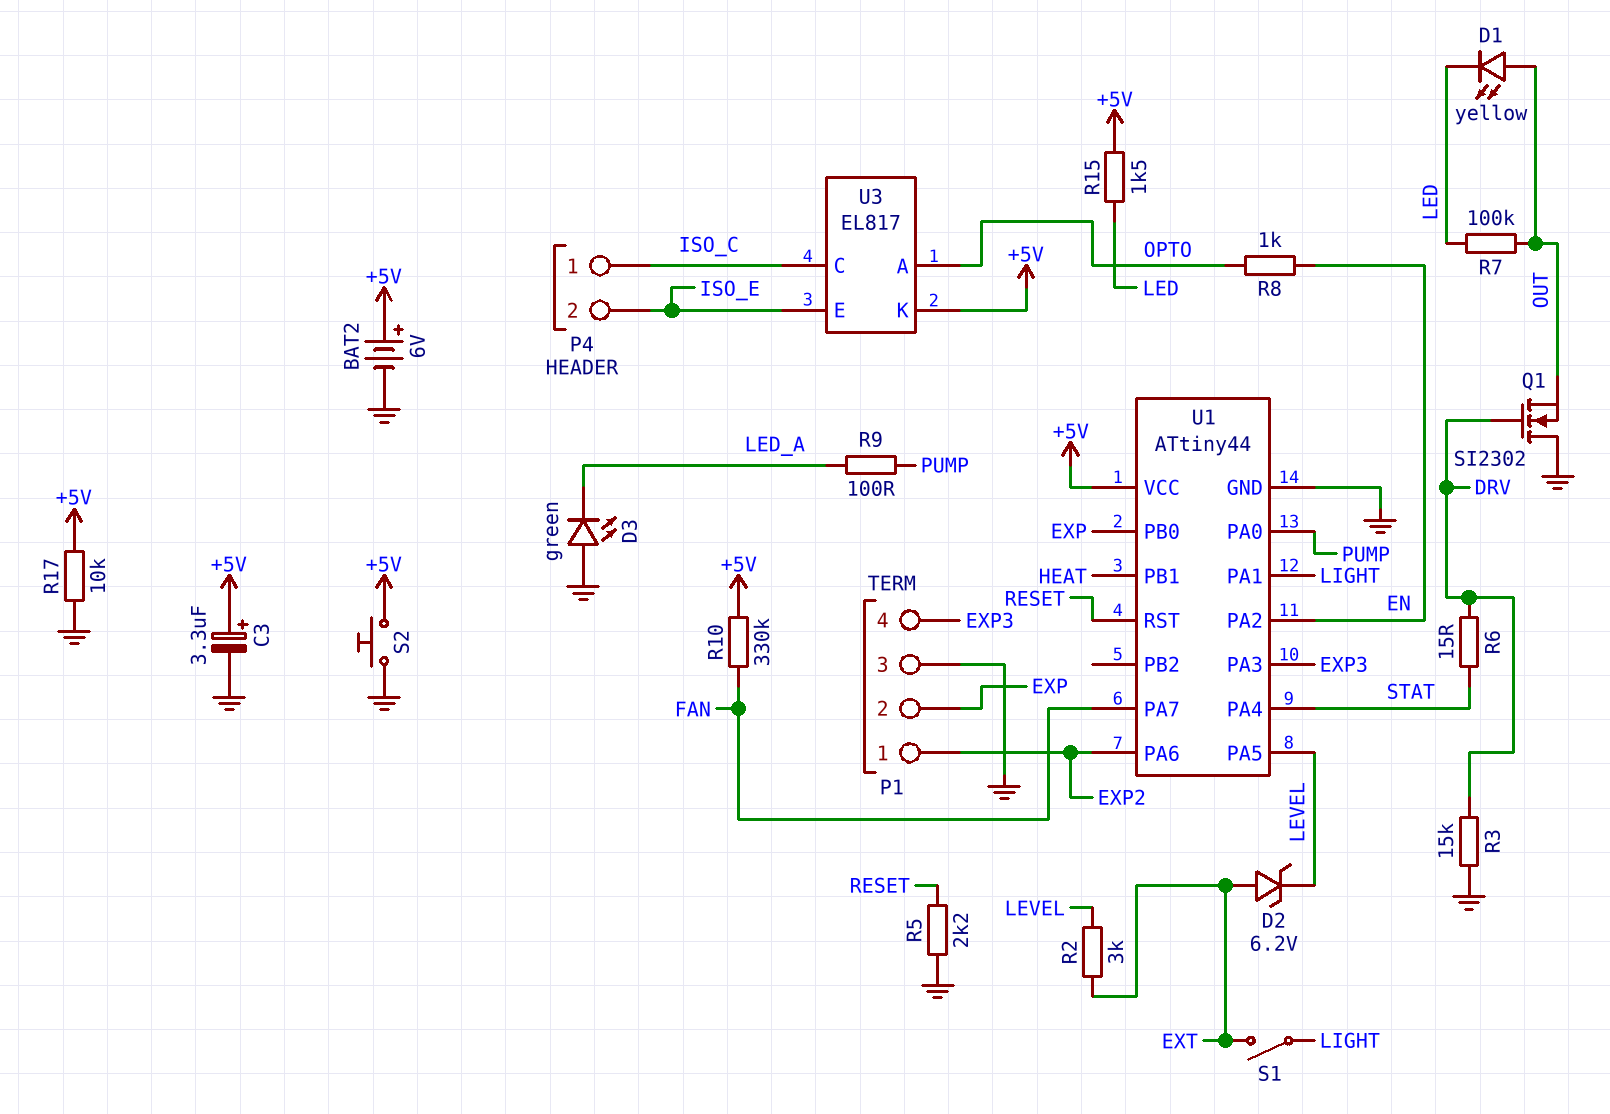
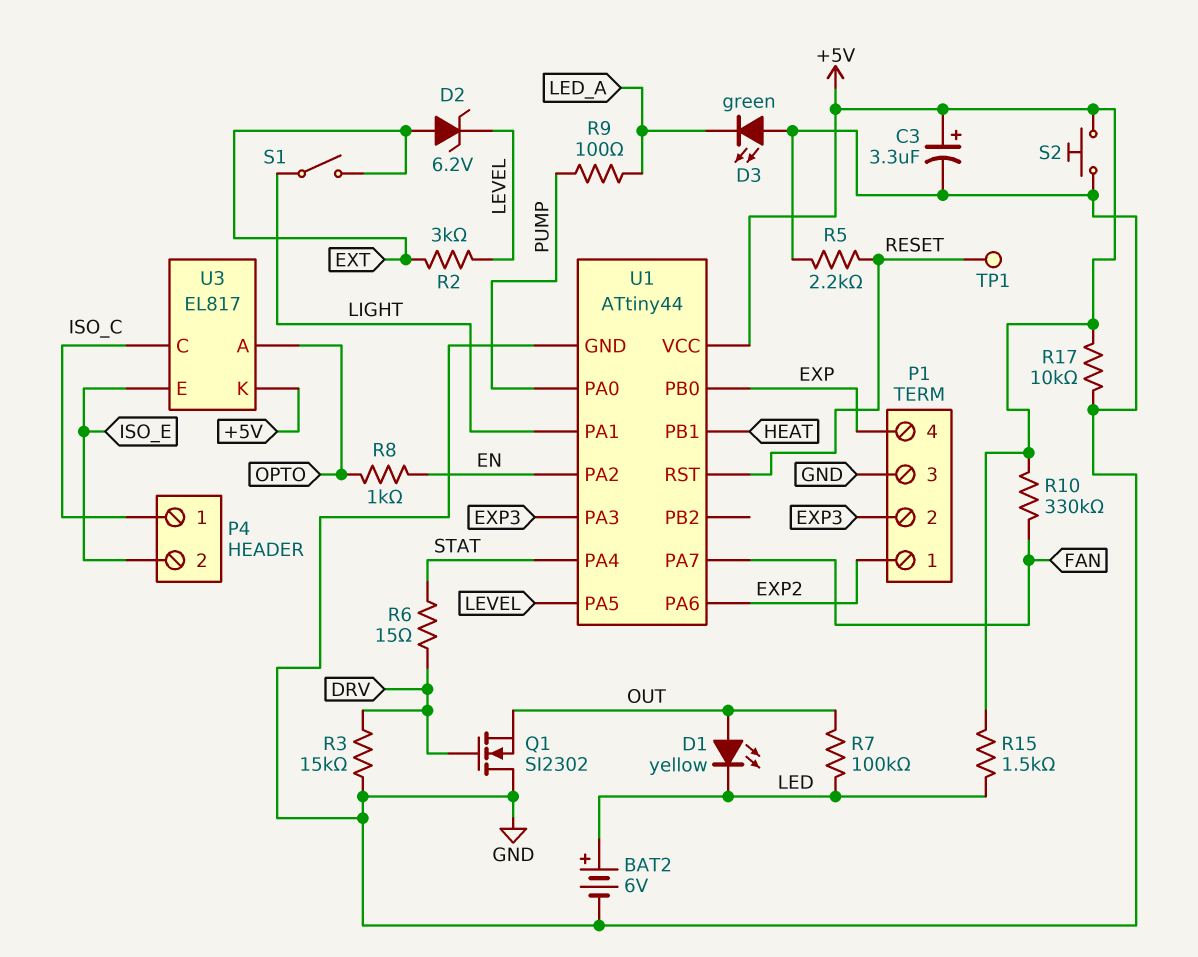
BAT2: 6V (plus +5V, minus GND) -> 6V (plus LED, minus GND)
P1 pin 2: EXP -> EXP3
P1 pin 4: EXP3 -> EXP
TP1: none -> test point (RESET)

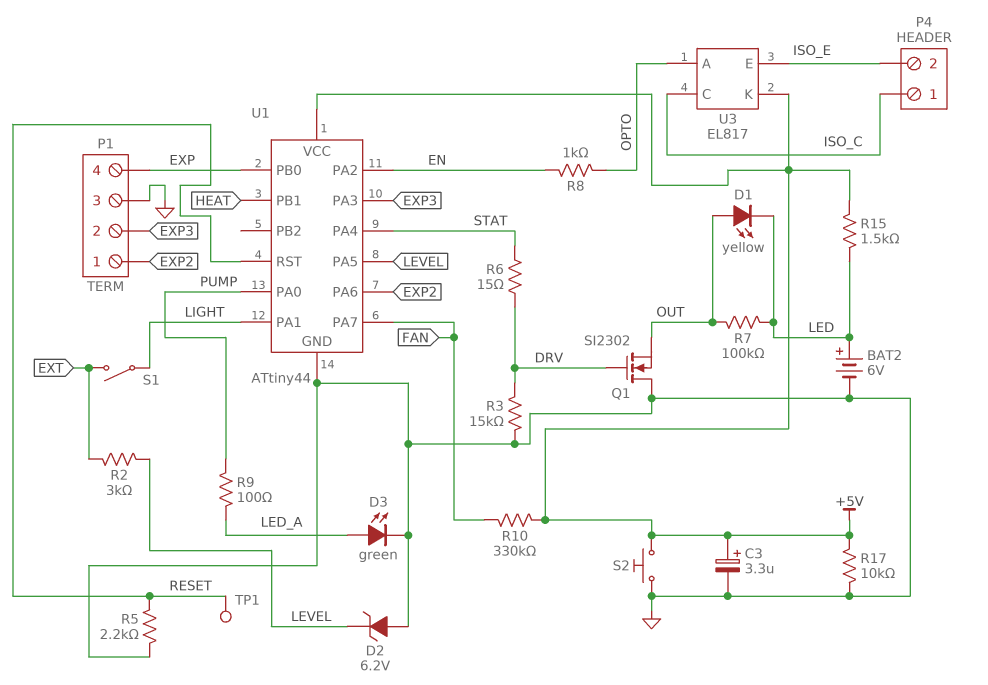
D2: zener 6.2V (A EXT, K LEVEL) -> zener 6.2V (A GND, K LEVEL)
D3: LED green (A GND, K LED_A) -> LED green (A LED_A, K GND)

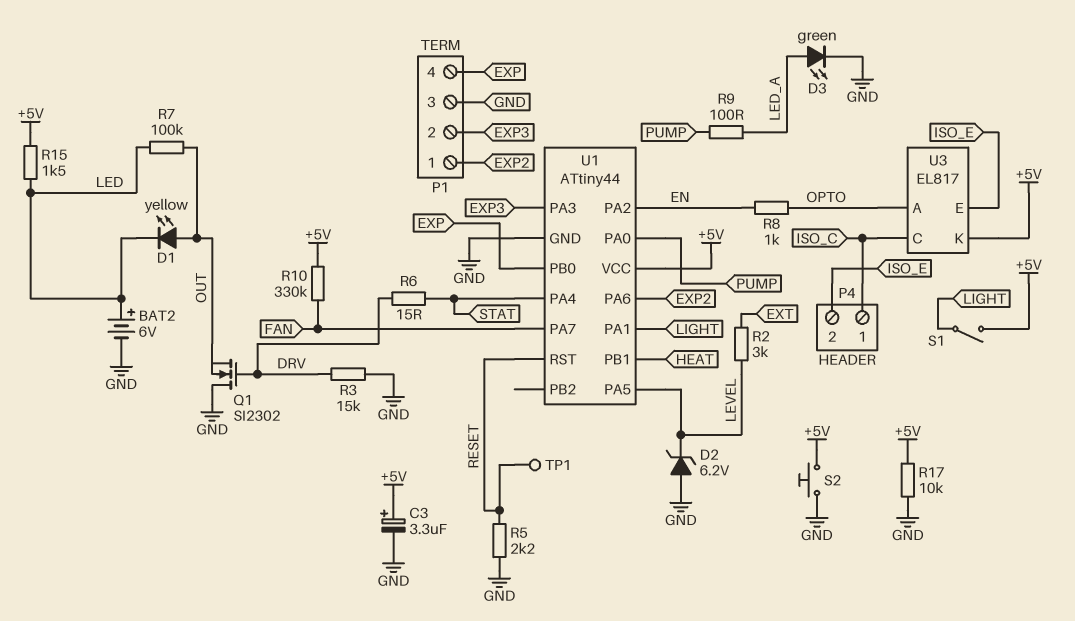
S1: switch (EXT, LIGHT) -> switch (+5V, LIGHT)

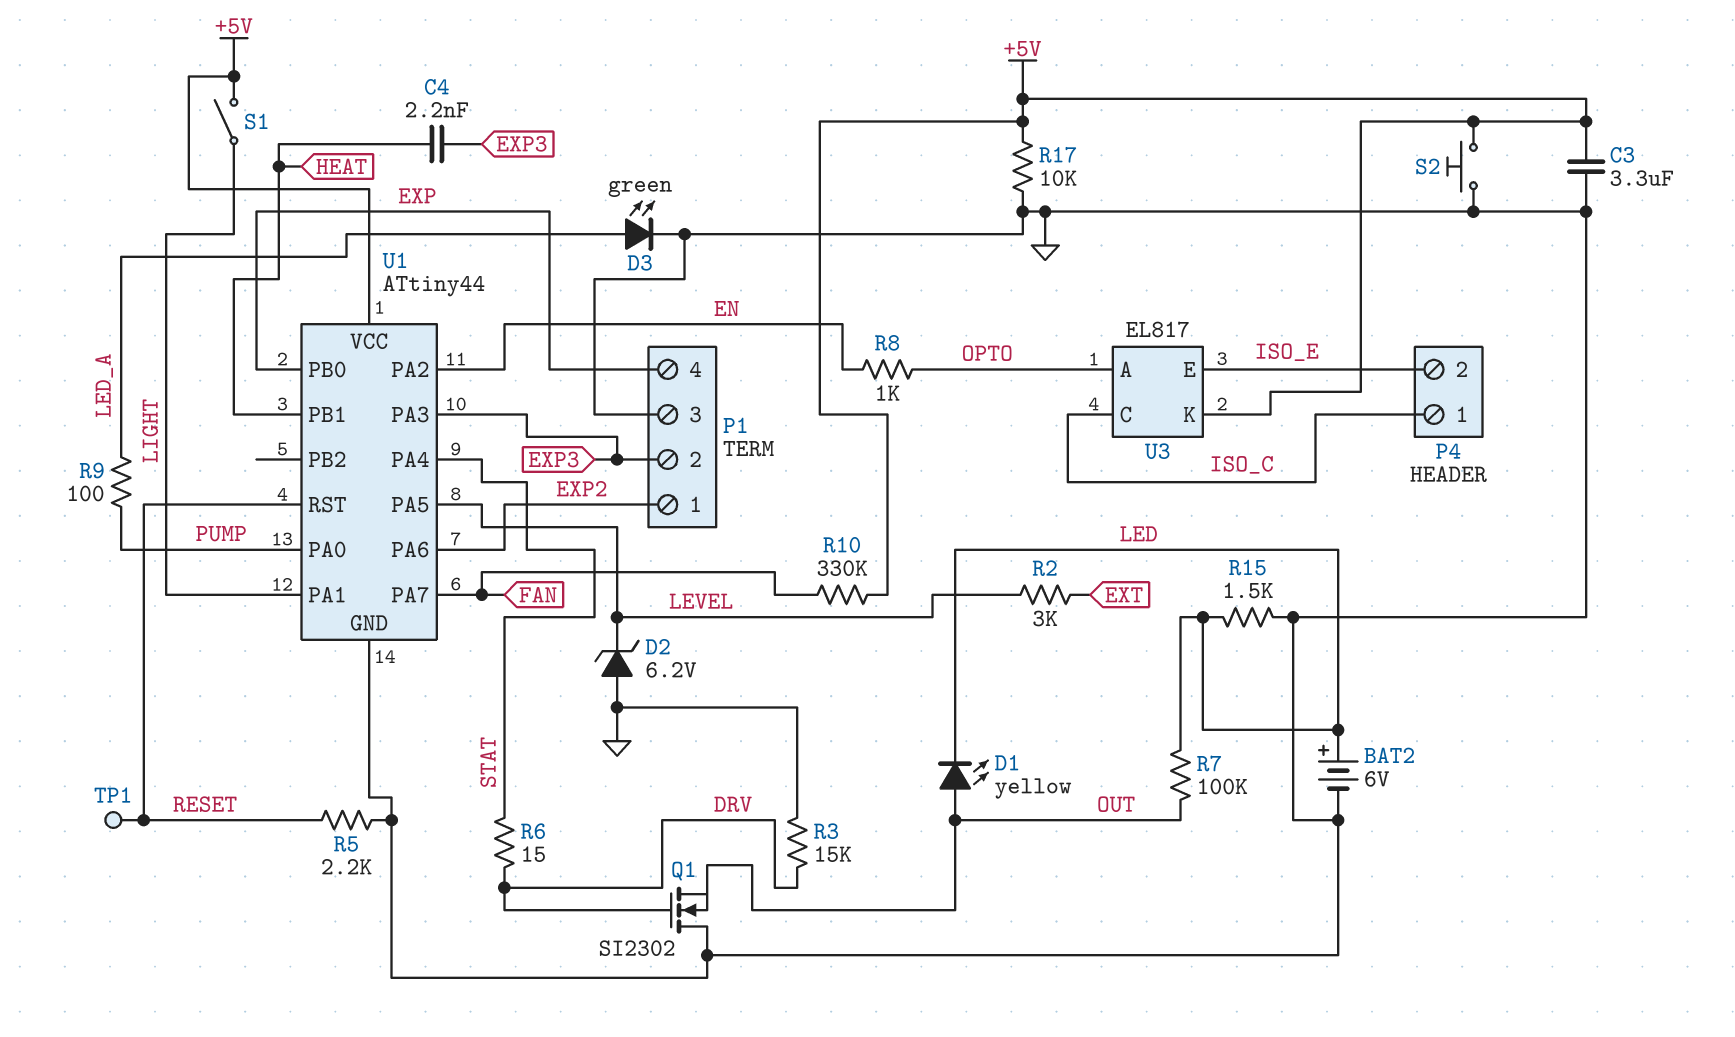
C3: 3.3uF (plus +5V, minus GND) -> 3.3uF (+5V, GND)
C4: none -> 2.2nF (EXP3, HEAT)
R15: 1.5k (+5V, LED) -> 1.5k (GND, LED)

